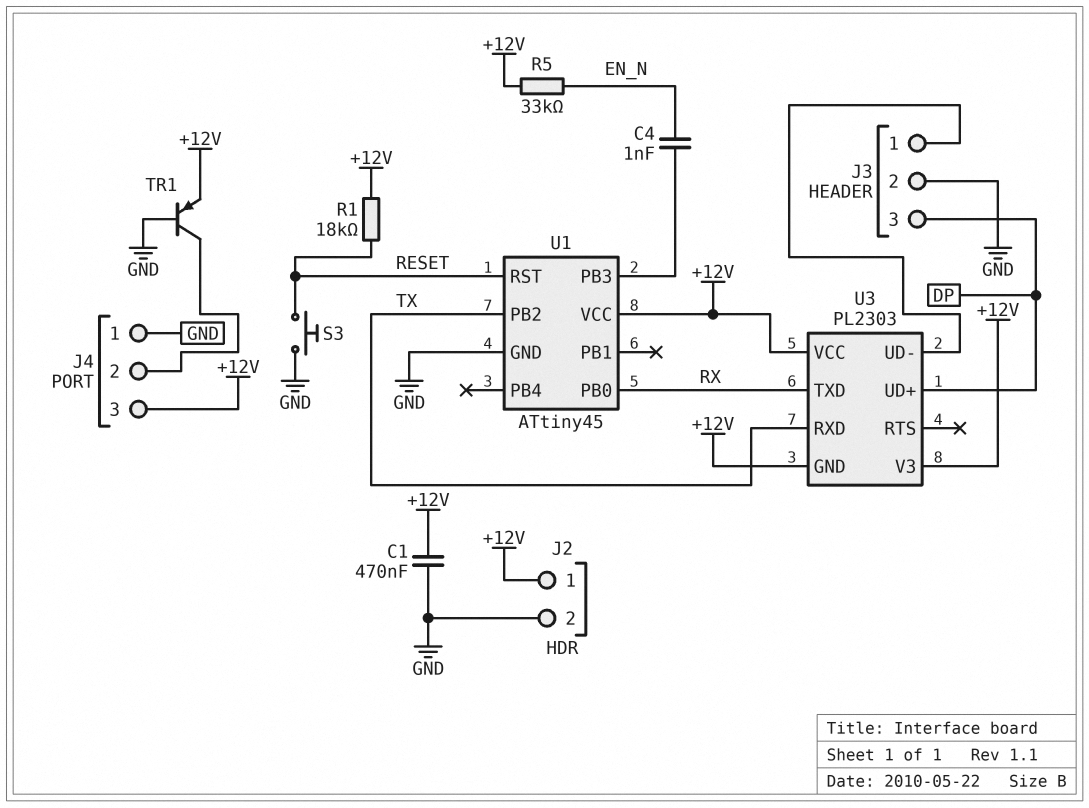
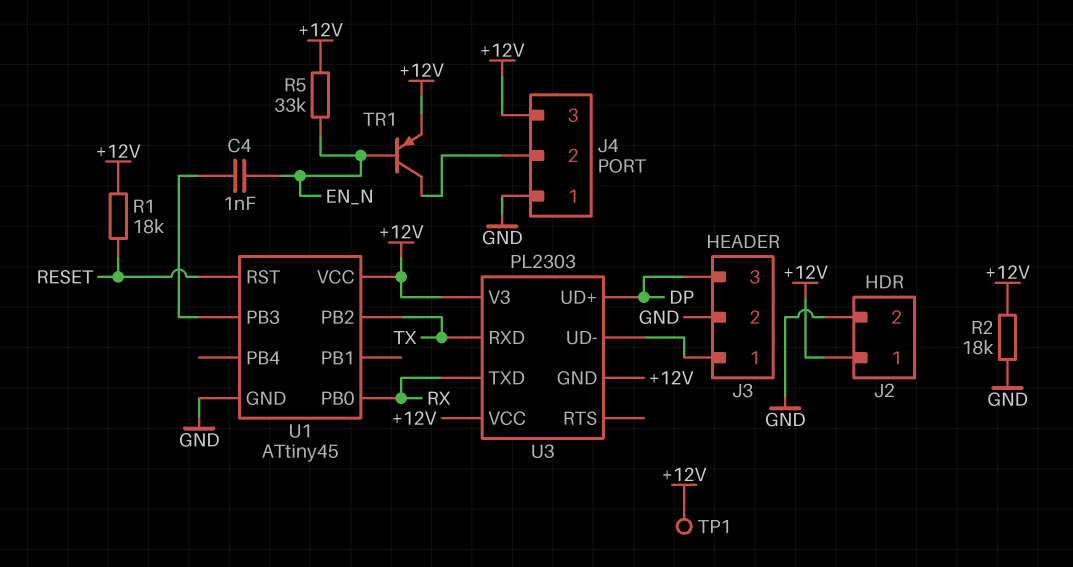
C1: 470nF (+12V, GND) -> none
R2: none -> 18k (+12V, GND)
S3: button (GND, RESET) -> none
TP1: none -> test point (+12V)
TR1: PNP (B GND, C J4/2, E +12V) -> PNP (B EN_N, C J4/2, E +12V)

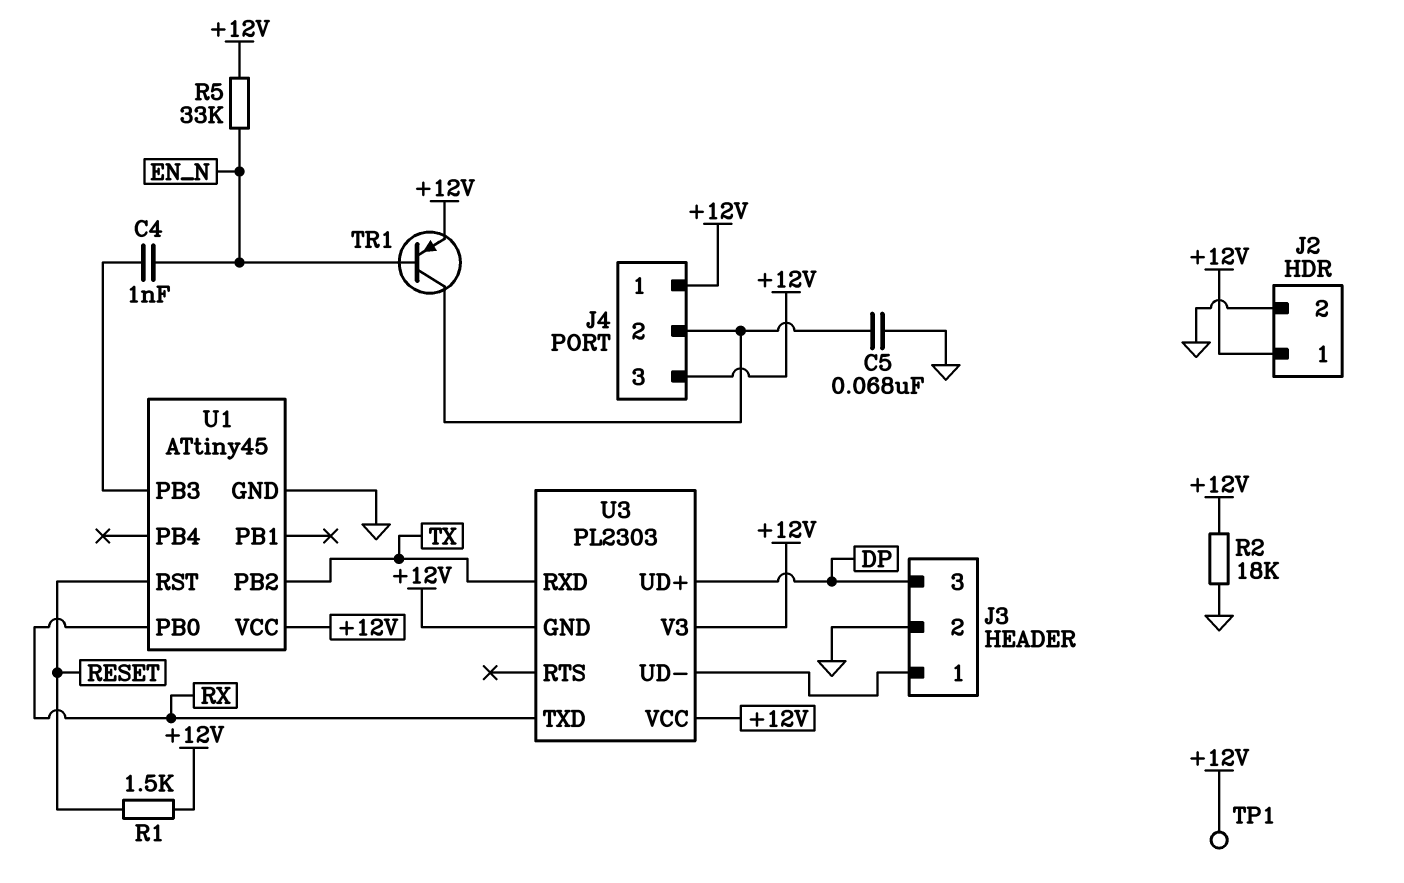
C5: none -> 68nF (GND, J4/2)
J4 pin 1: GND -> +12V
R1: 18k (+12V, RESET) -> 1.5k (+12V, RESET)

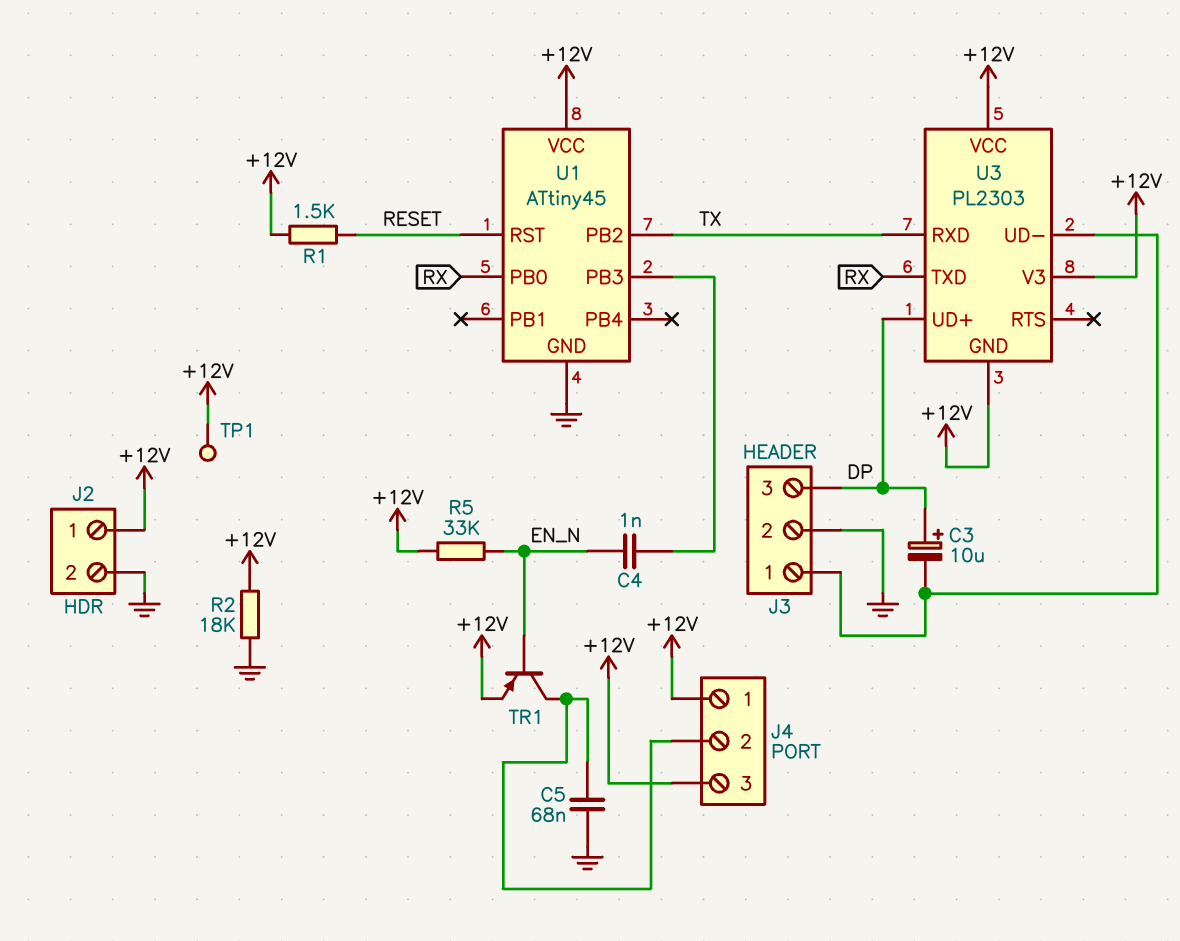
C3: none -> 10uF (plus DP, minus J3/1)

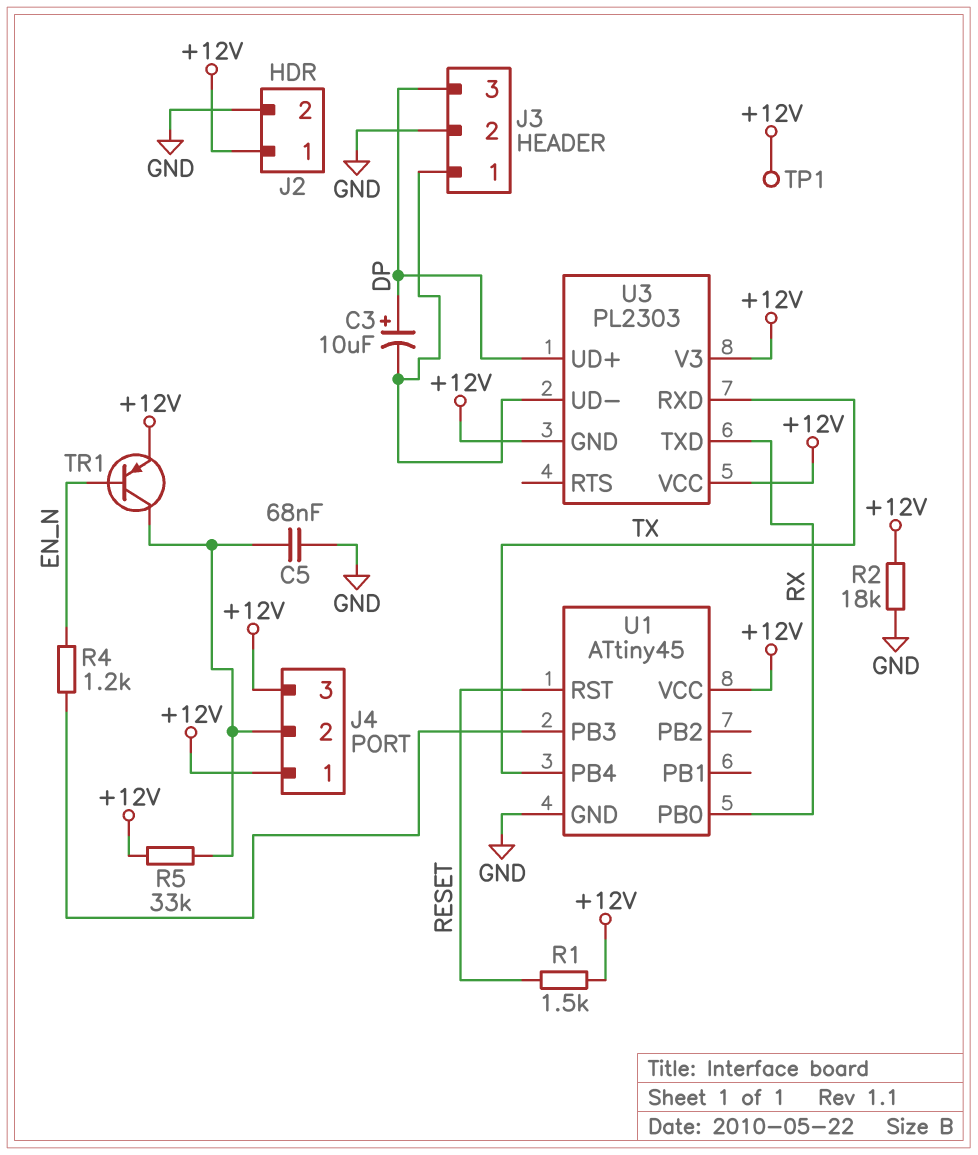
C4: 1nF (EN_N, U1/PB3) -> none
R4: none -> 1.2k (EN_N, U1/PB3)
R5: 33k (+12V, EN_N) -> 33k (+12V, J4/2)
U1 pin PB2: TX -> none
U1 pin PB4: none -> TX

